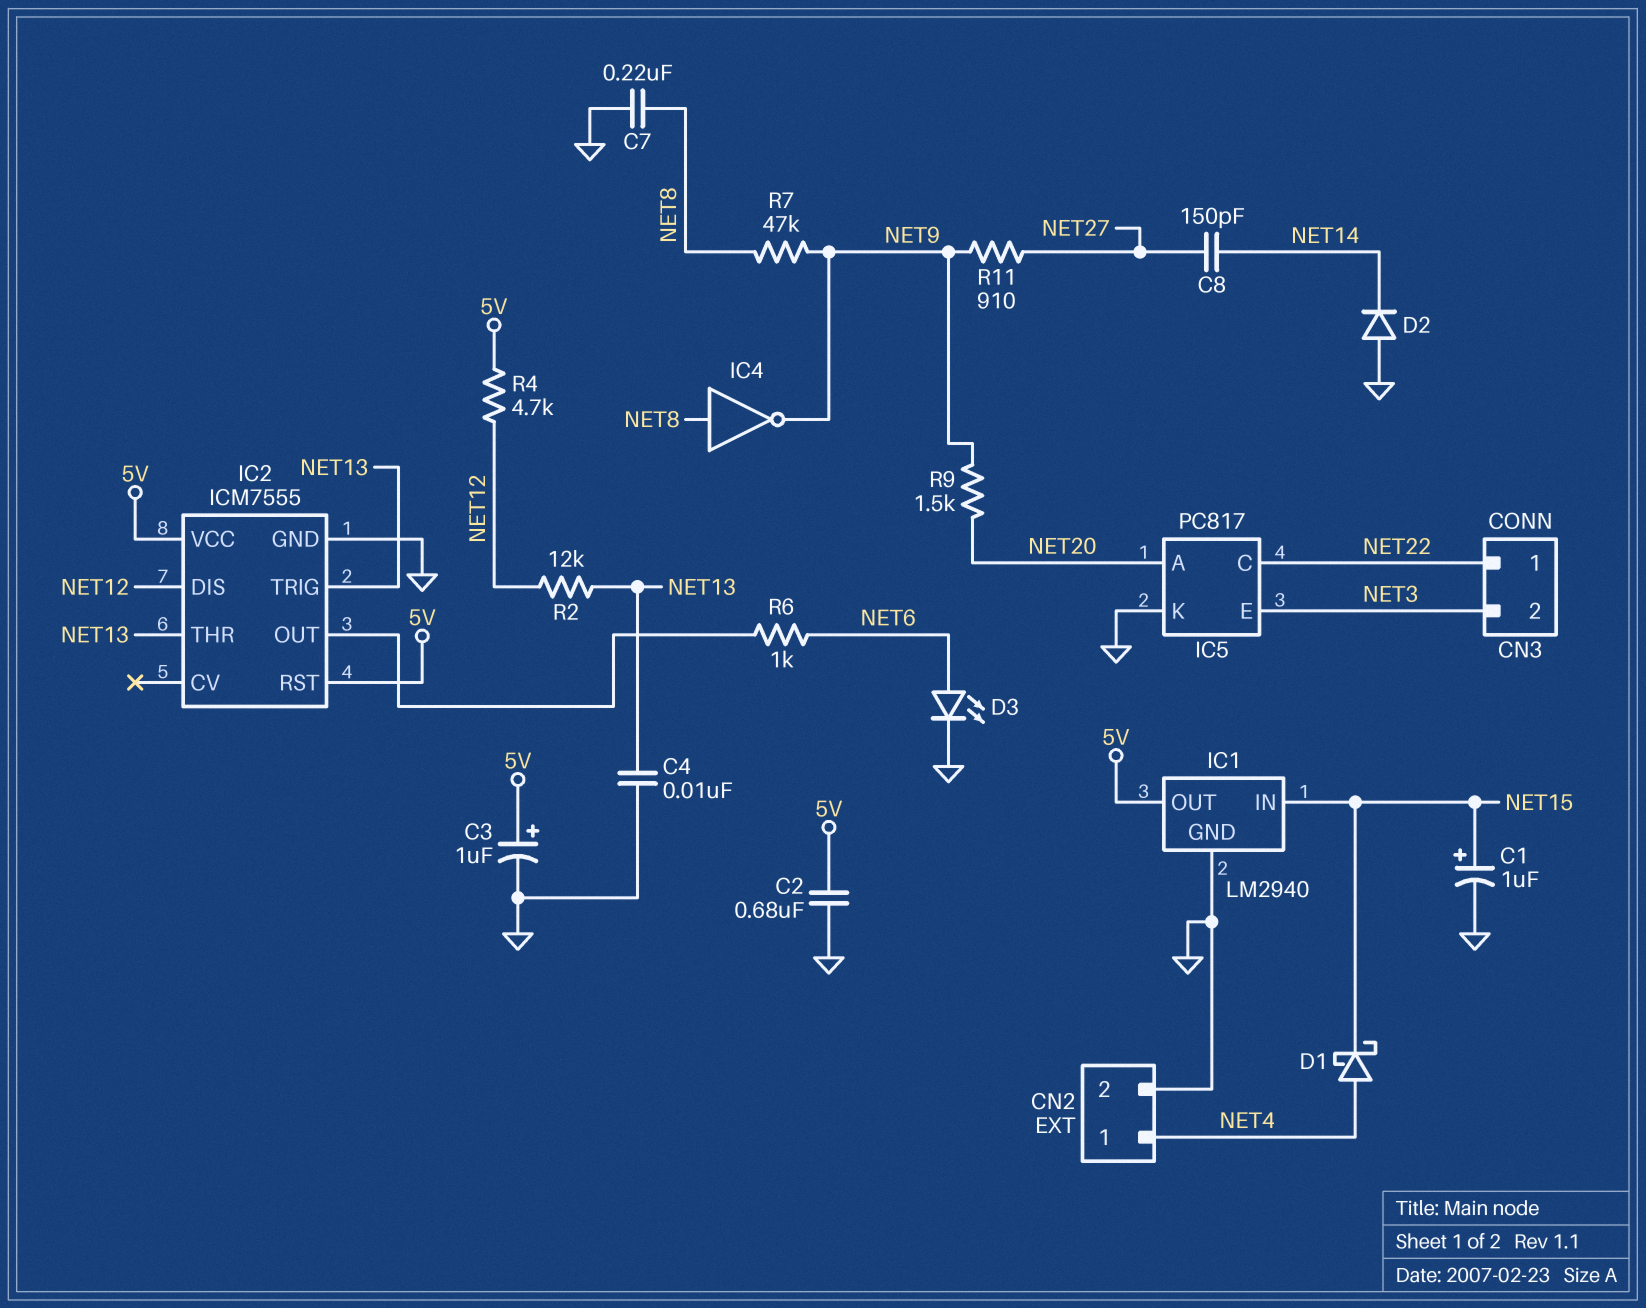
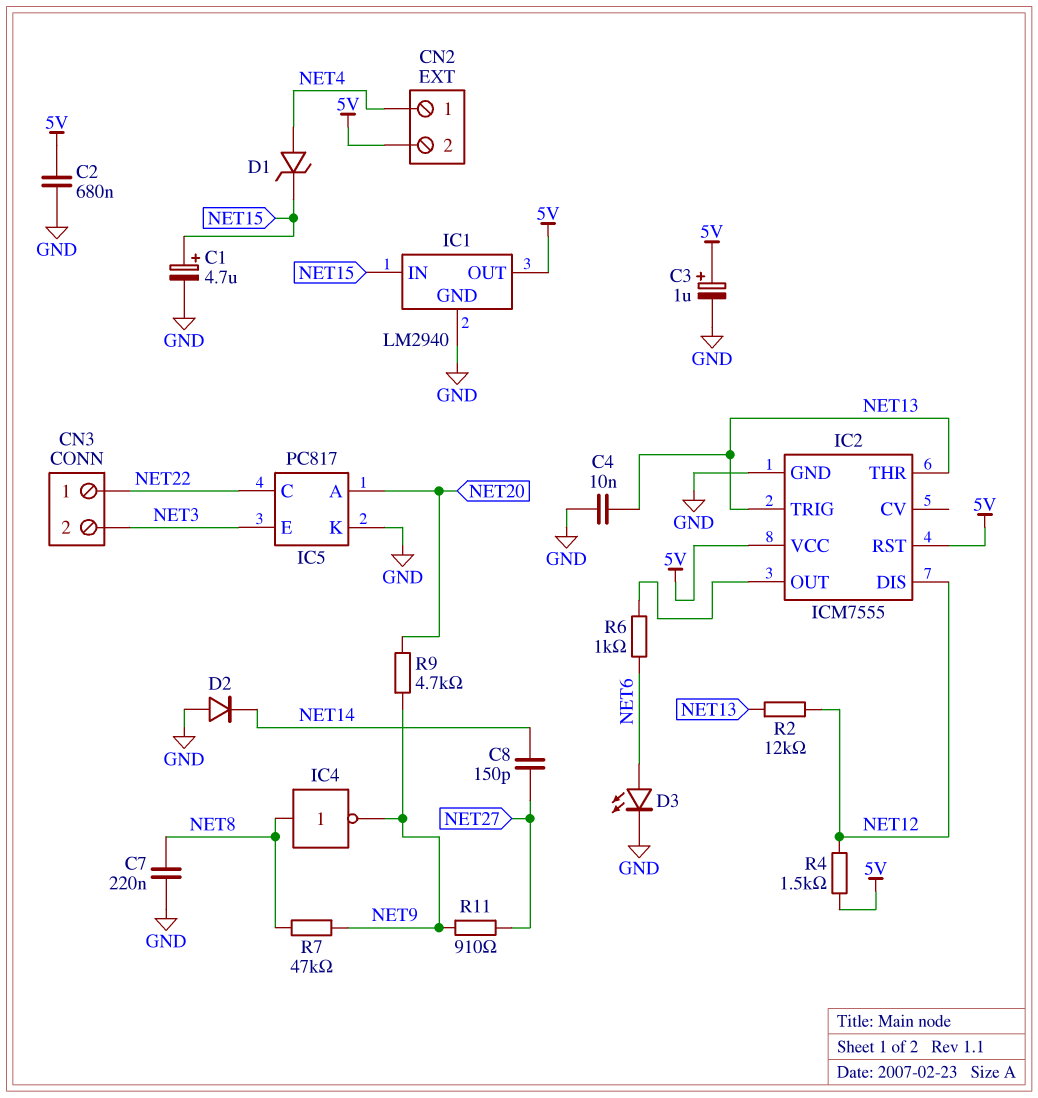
C1: 1uF (plus NET15, minus GND) -> 4.7uF (plus NET15, minus GND)
CN2 pin 2: GND -> 5V
D1: schottky (A NET4, K NET15) -> zener (A NET4, K NET15)
R4: 4.7k (5V, NET12) -> 1.5k (5V, NET12)
R9: 1.5k (NET9, NET20) -> 4.7k (NET9, NET20)

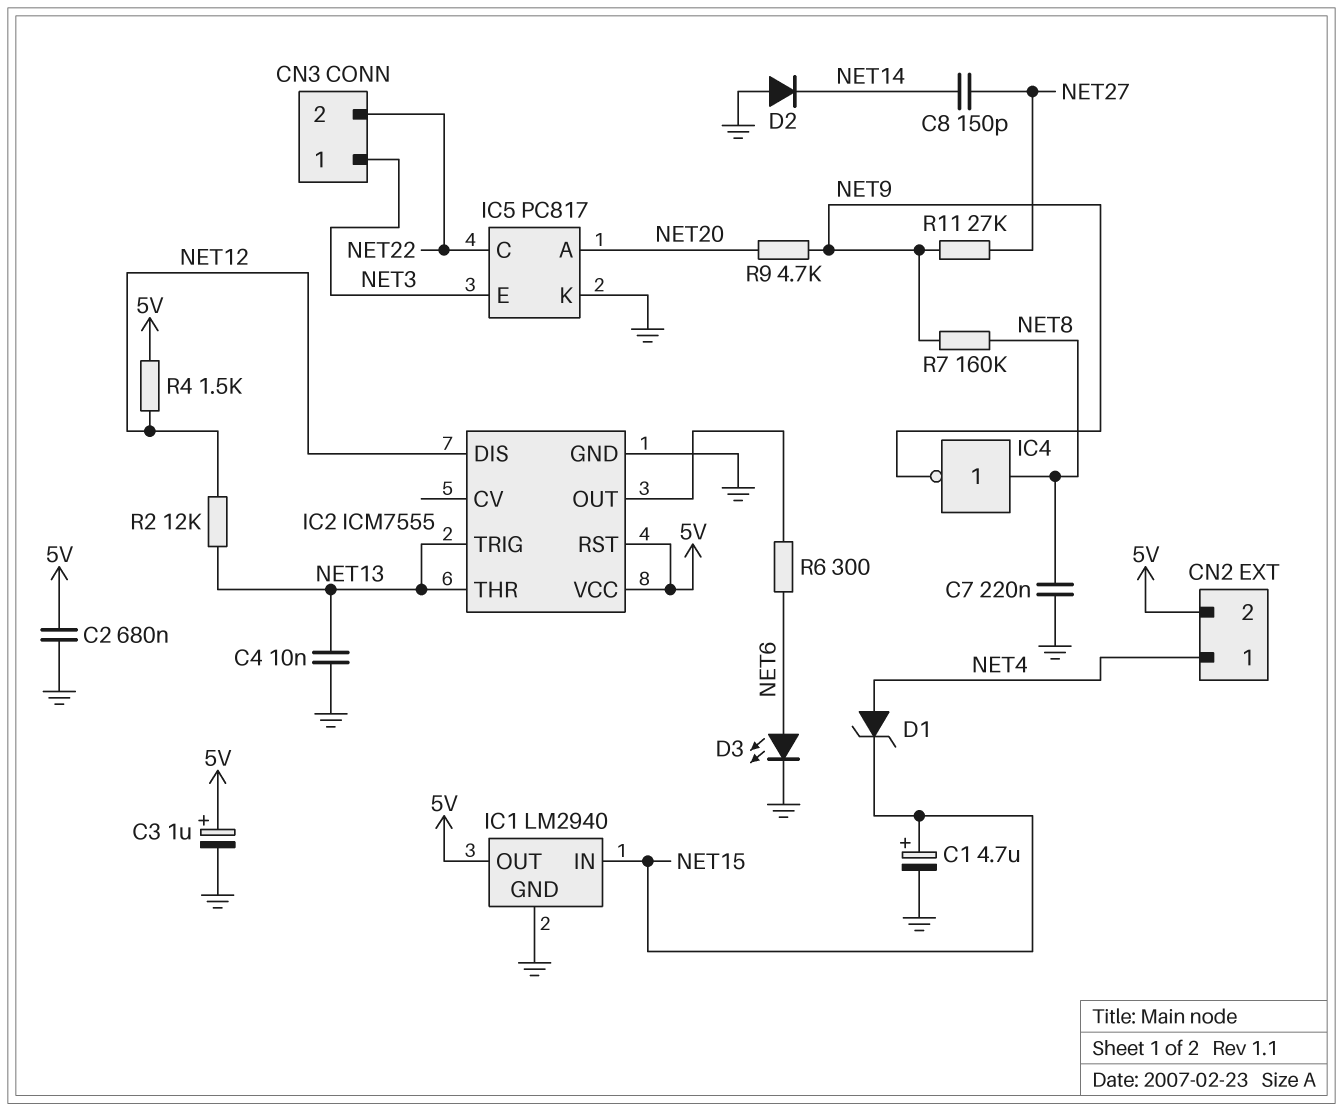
CN3 pin 1: NET22 -> NET3
CN3 pin 2: NET3 -> NET22
R6: 1k (IC2/OUT, NET6) -> 300 (IC2/OUT, NET6)
R7: 47k (NET8, NET9) -> 160k (NET8, NET9)
R11: 910 (NET9, NET27) -> 27k (NET9, NET27)

